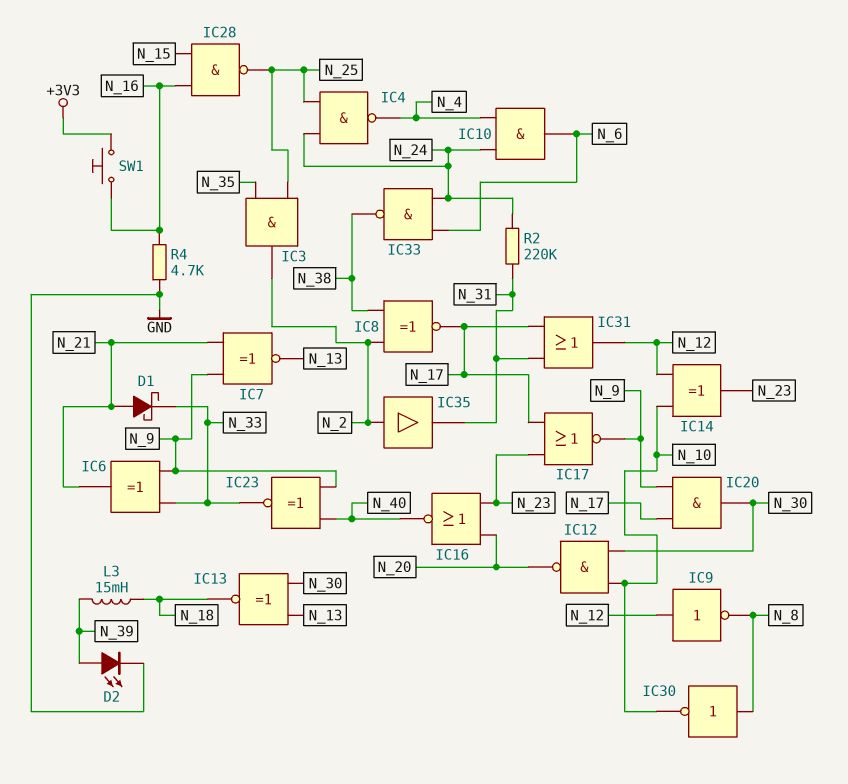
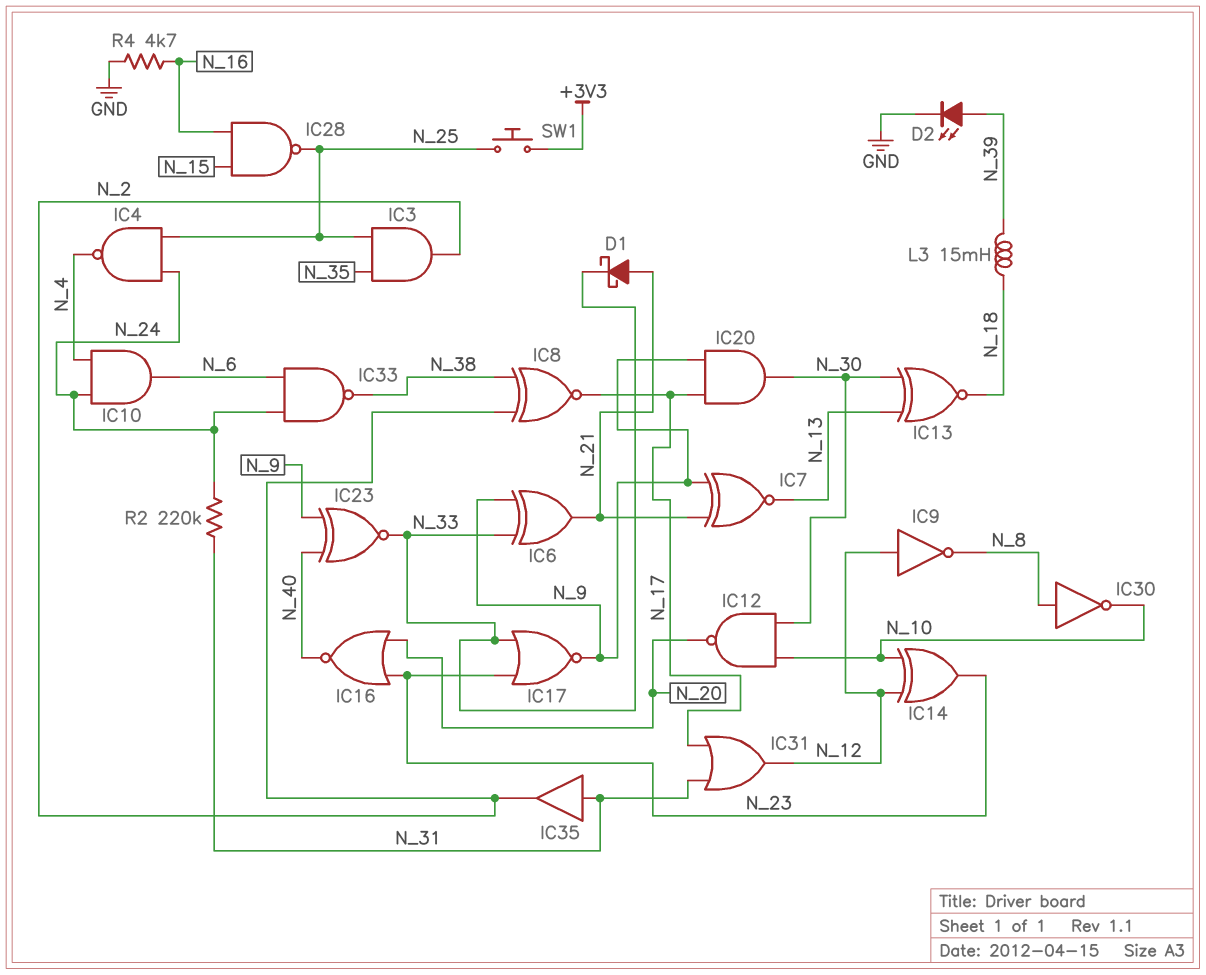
IC17: NOR (in N_17, in N_23, out N_9) -> NOR (in N_23, in N_33, out N_9)
IC35: buffer (in N_2, out N_31) -> buffer (in N_31, out N_2)
SW1: button (+3V3, N_16) -> button (+3V3, N_25)

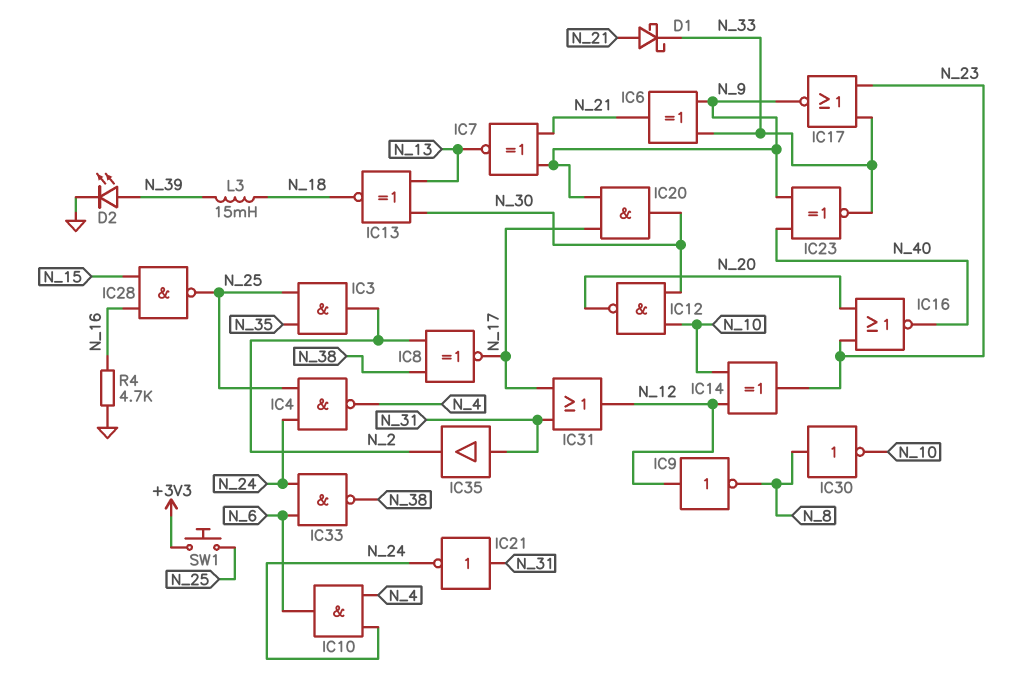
IC21: none -> NOT (in N_31, out N_24)
R2: 220k (N_24, N_31) -> none

